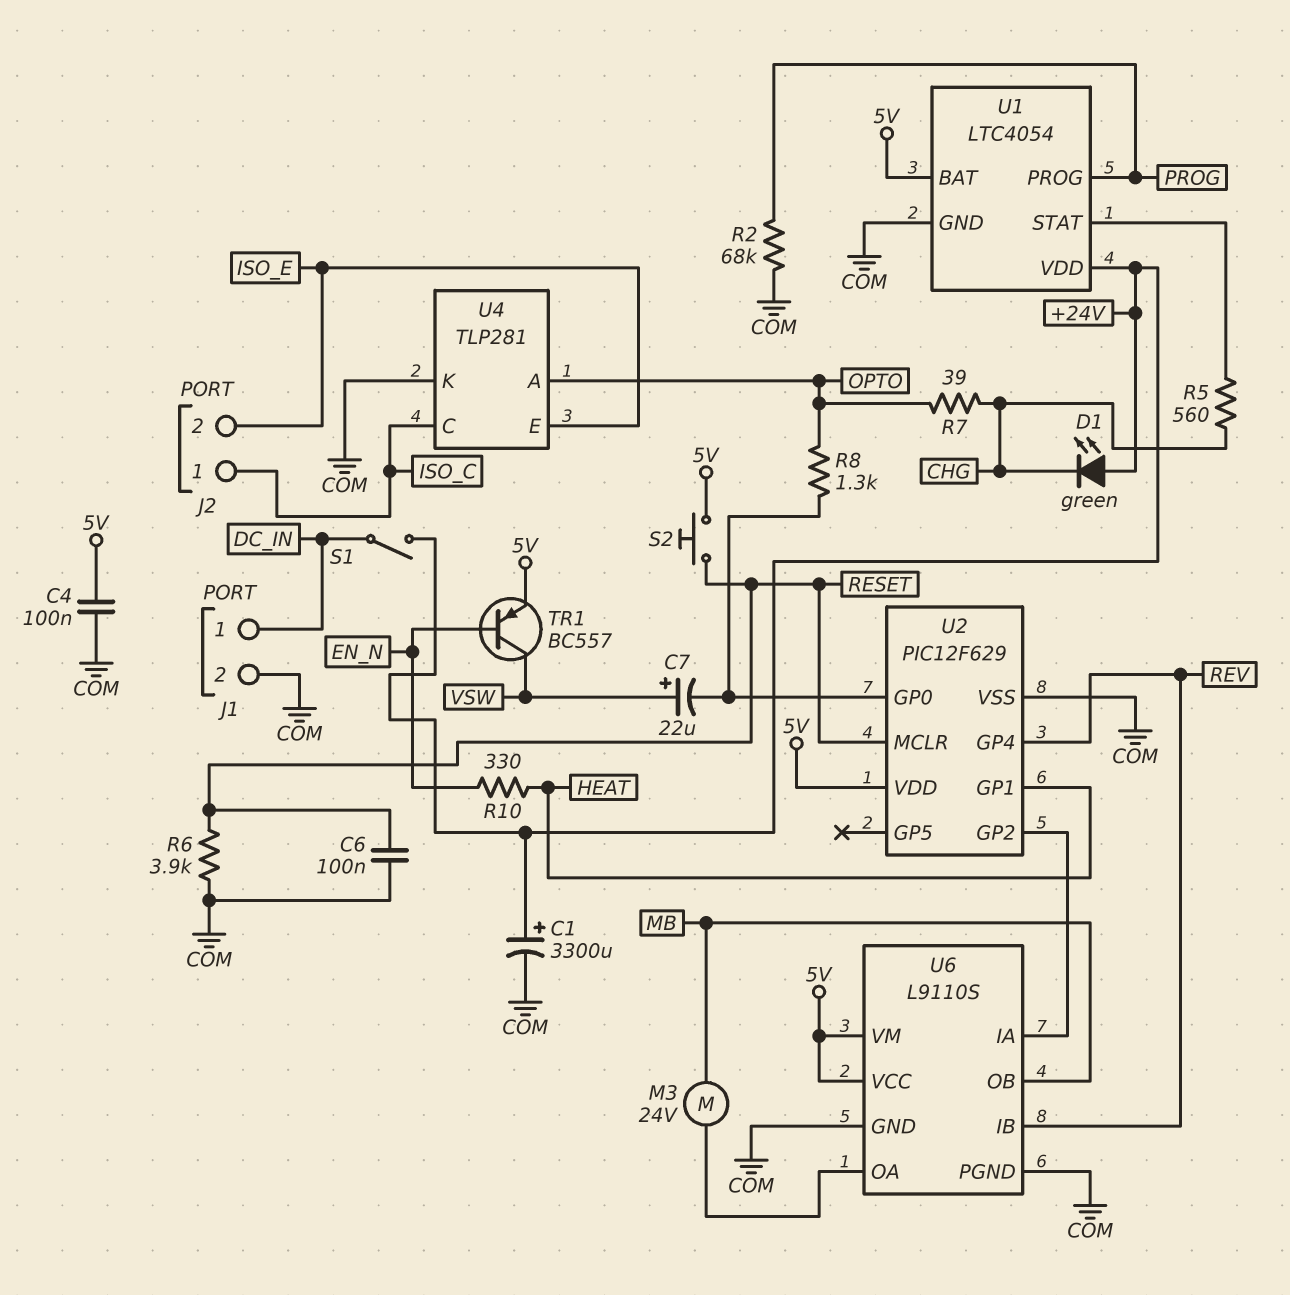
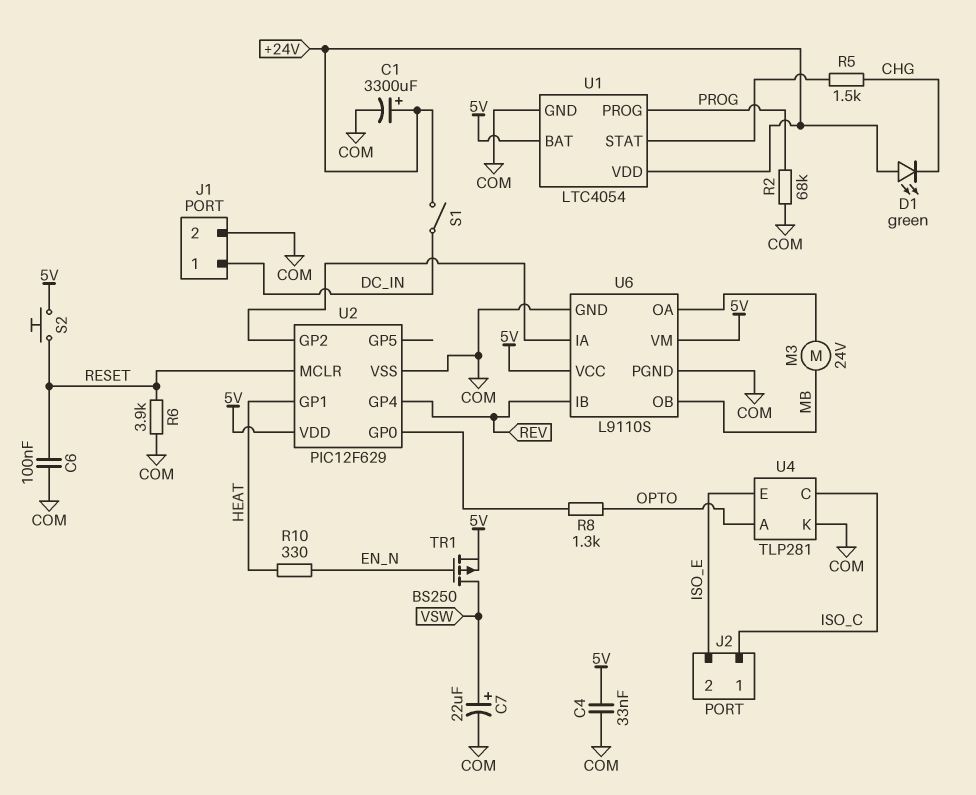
C4: 100nF (5V, COM) -> 33nF (5V, COM)
C7: 22uF (plus VSW, minus U2/GP0) -> 22uF (plus VSW, minus COM)
R5: 560 (CHG, U1/STAT) -> 1.5k (CHG, U1/STAT)
R7: 39 (CHG, OPTO) -> none
TR1: PNP BC557 (B EN_N, C VSW, E 5V) -> PMOS BS250 (G EN_N, D VSW, S 5V)

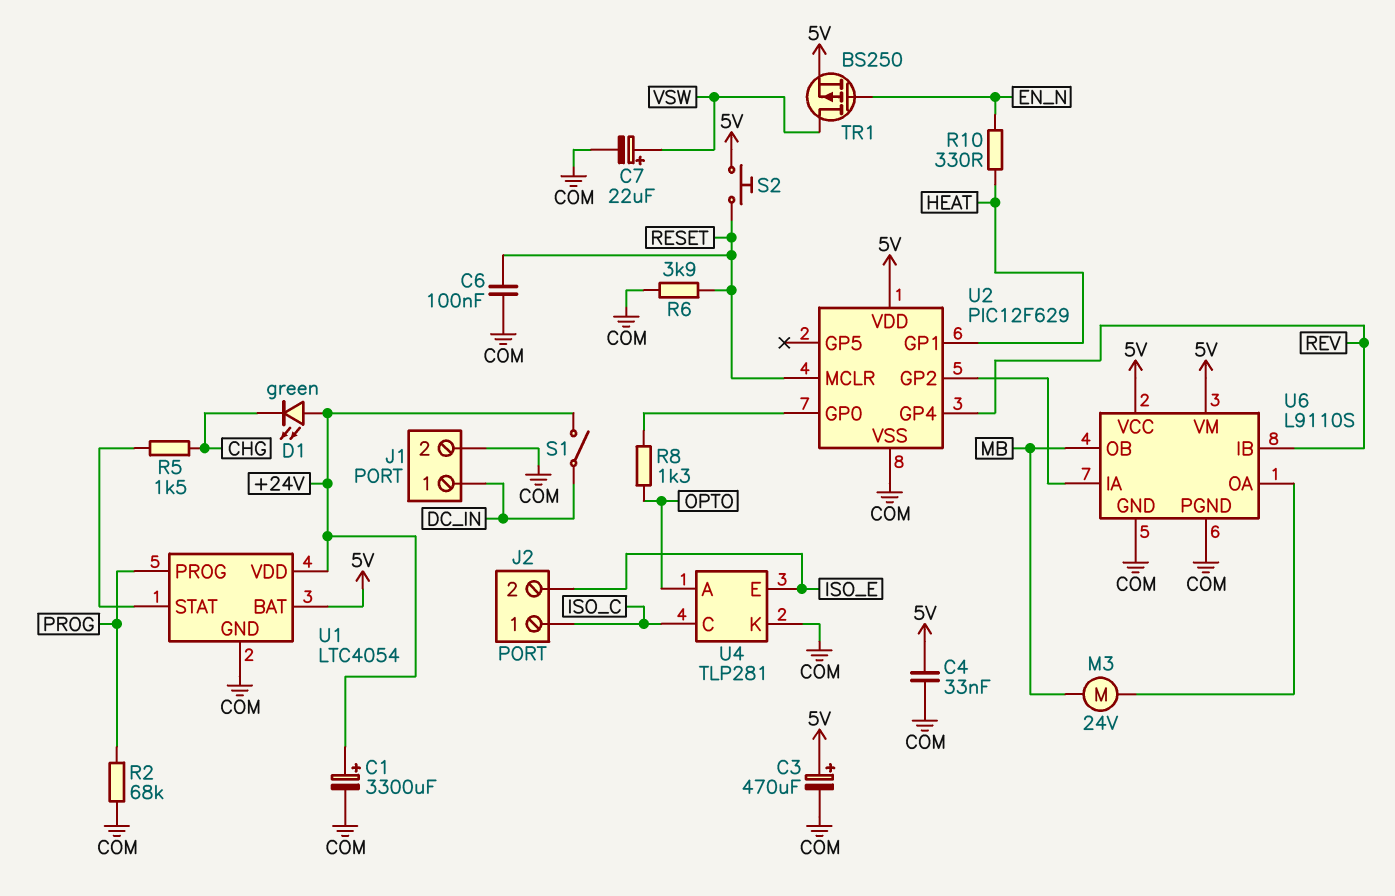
C3: none -> 470uF (plus 5V, minus COM)

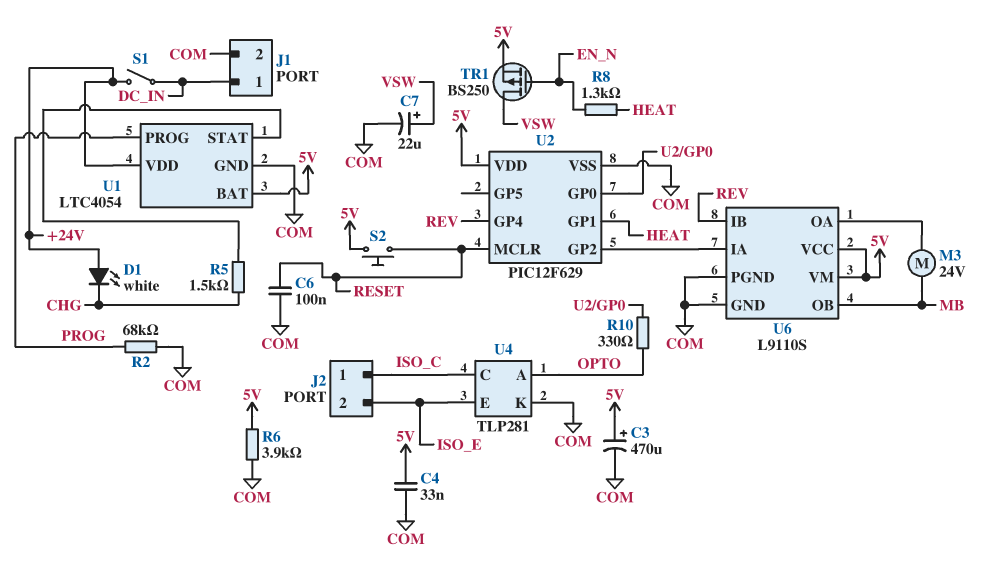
C1: 3300uF (plus +24V, minus COM) -> none
D1: LED green (A +24V, K CHG) -> LED white (A +24V, K CHG)
R6: 3.9k (COM, RESET) -> 3.9k (5V, COM)
R8: 1.3k (OPTO, U2/GP0) -> 1.3k (EN_N, HEAT)
R10: 330 (EN_N, HEAT) -> 330 (OPTO, U2/GP0)

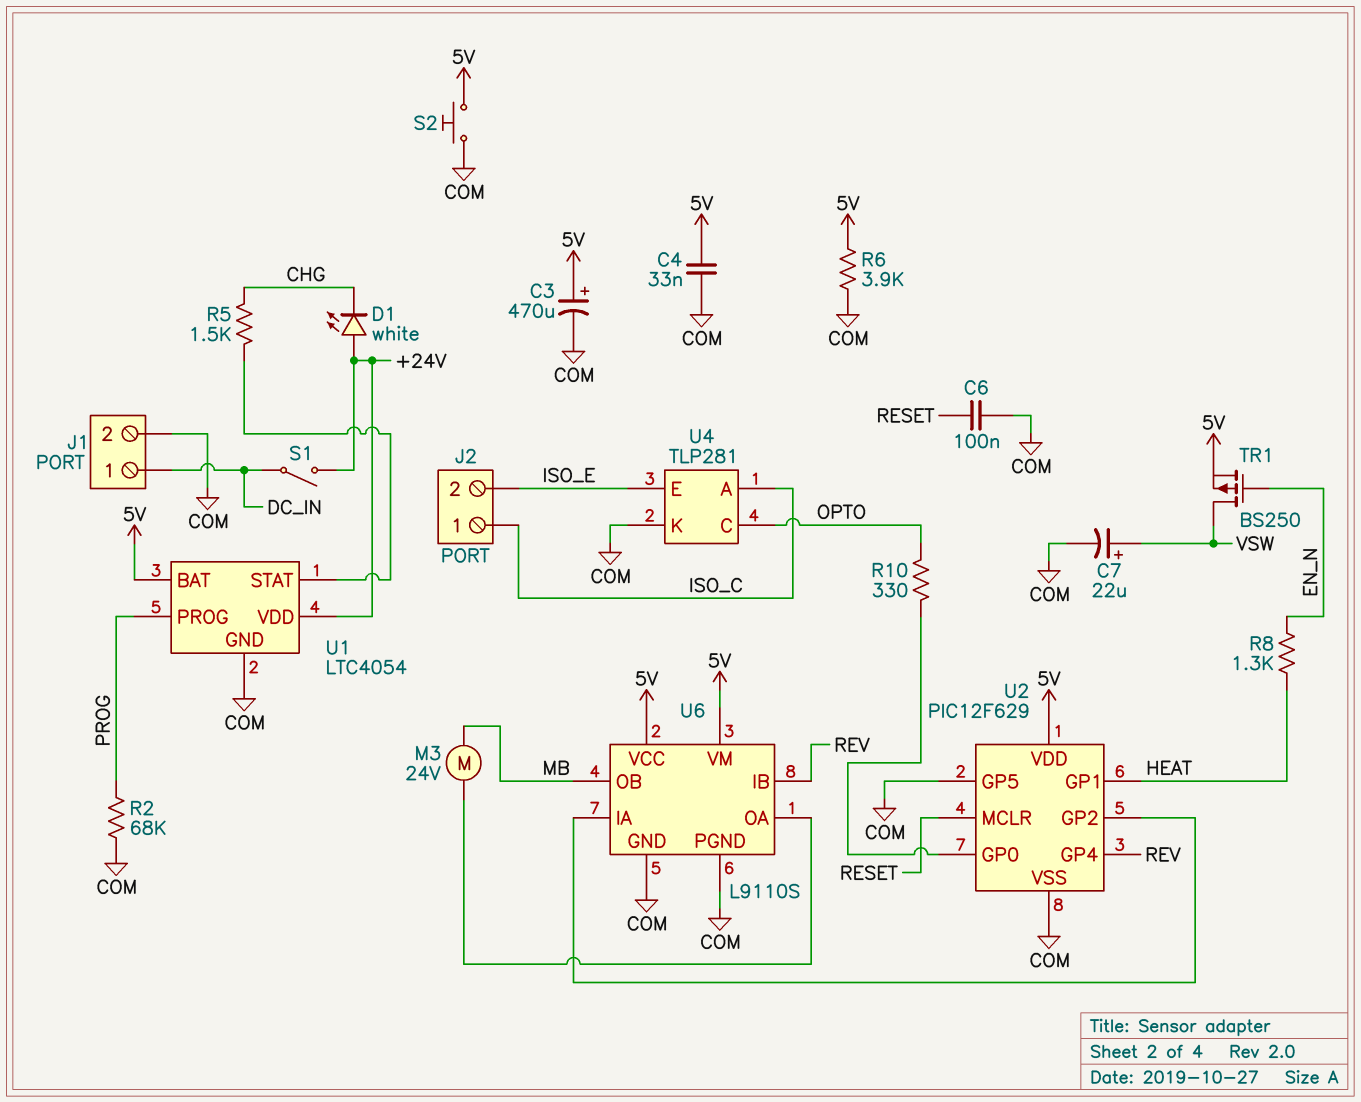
S2: button (5V, RESET) -> button (5V, COM)
U2 pin GP5: none -> COM
U4 pin A: OPTO -> ISO_C
U4 pin C: ISO_C -> OPTO

